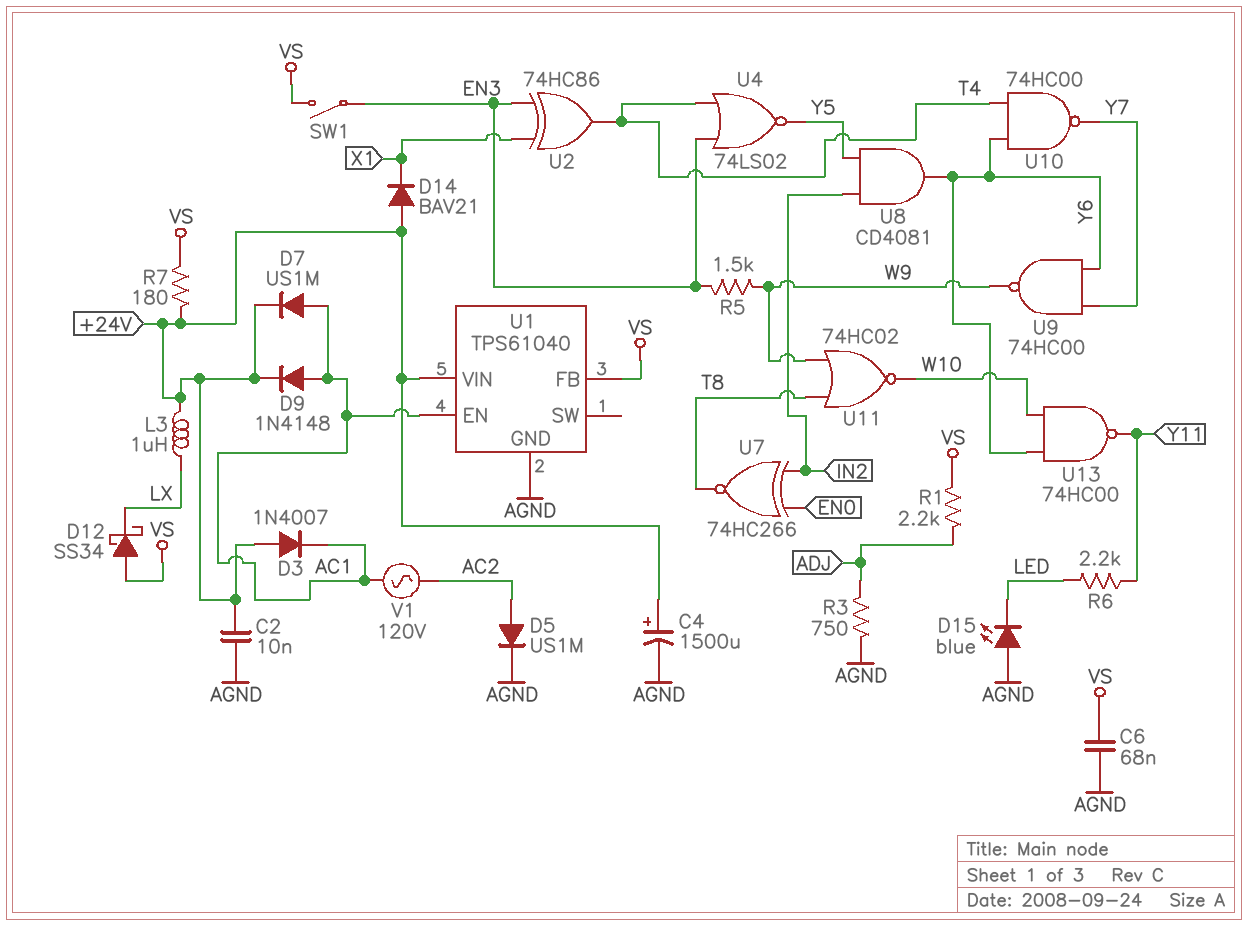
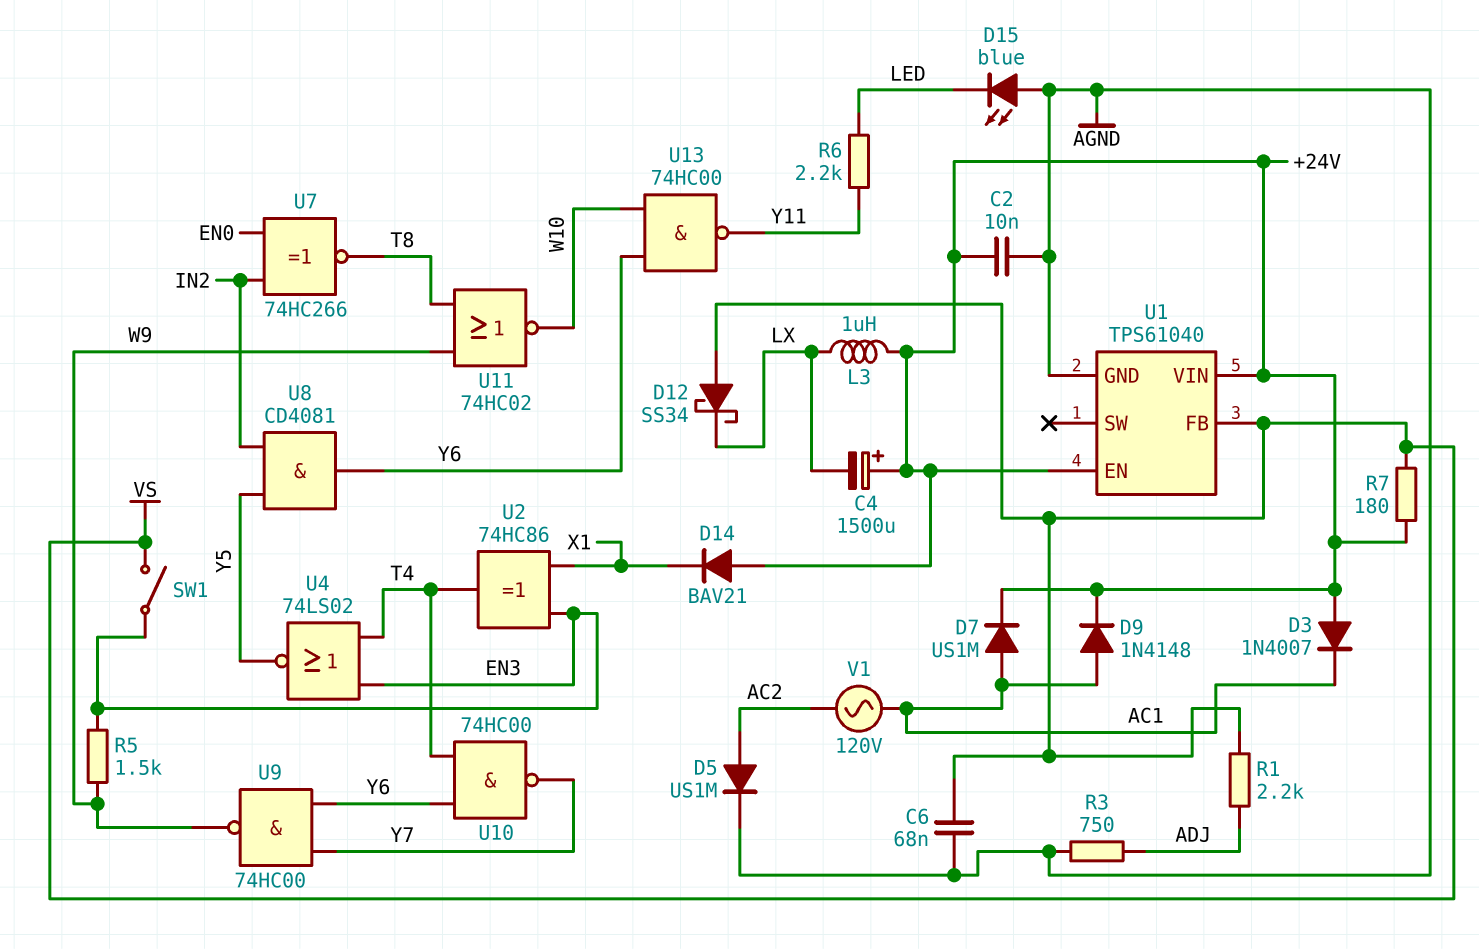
C4: 1500uF (plus +24V, minus AGND) -> 1500uF (plus +24V, minus LX)
U1 pin EN: AC1 -> +24V

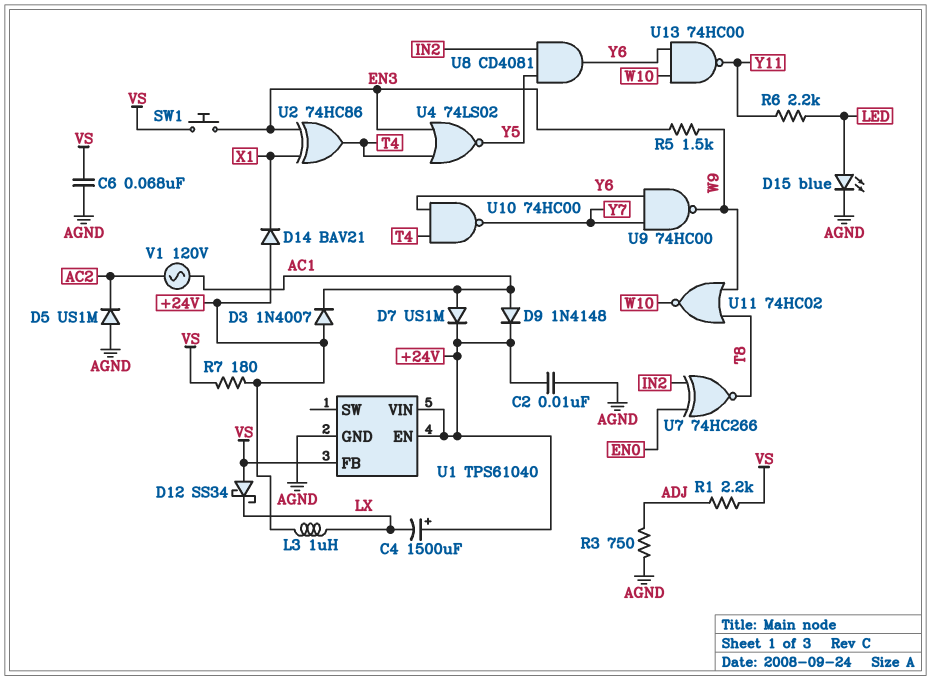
D5: diode US1M (A AC2, K AGND) -> diode US1M (A AGND, K AC2)
D15: LED blue (A AGND, K LED) -> LED blue (A LED, K AGND)
SW1: switch (EN3, VS) -> button (EN3, VS)

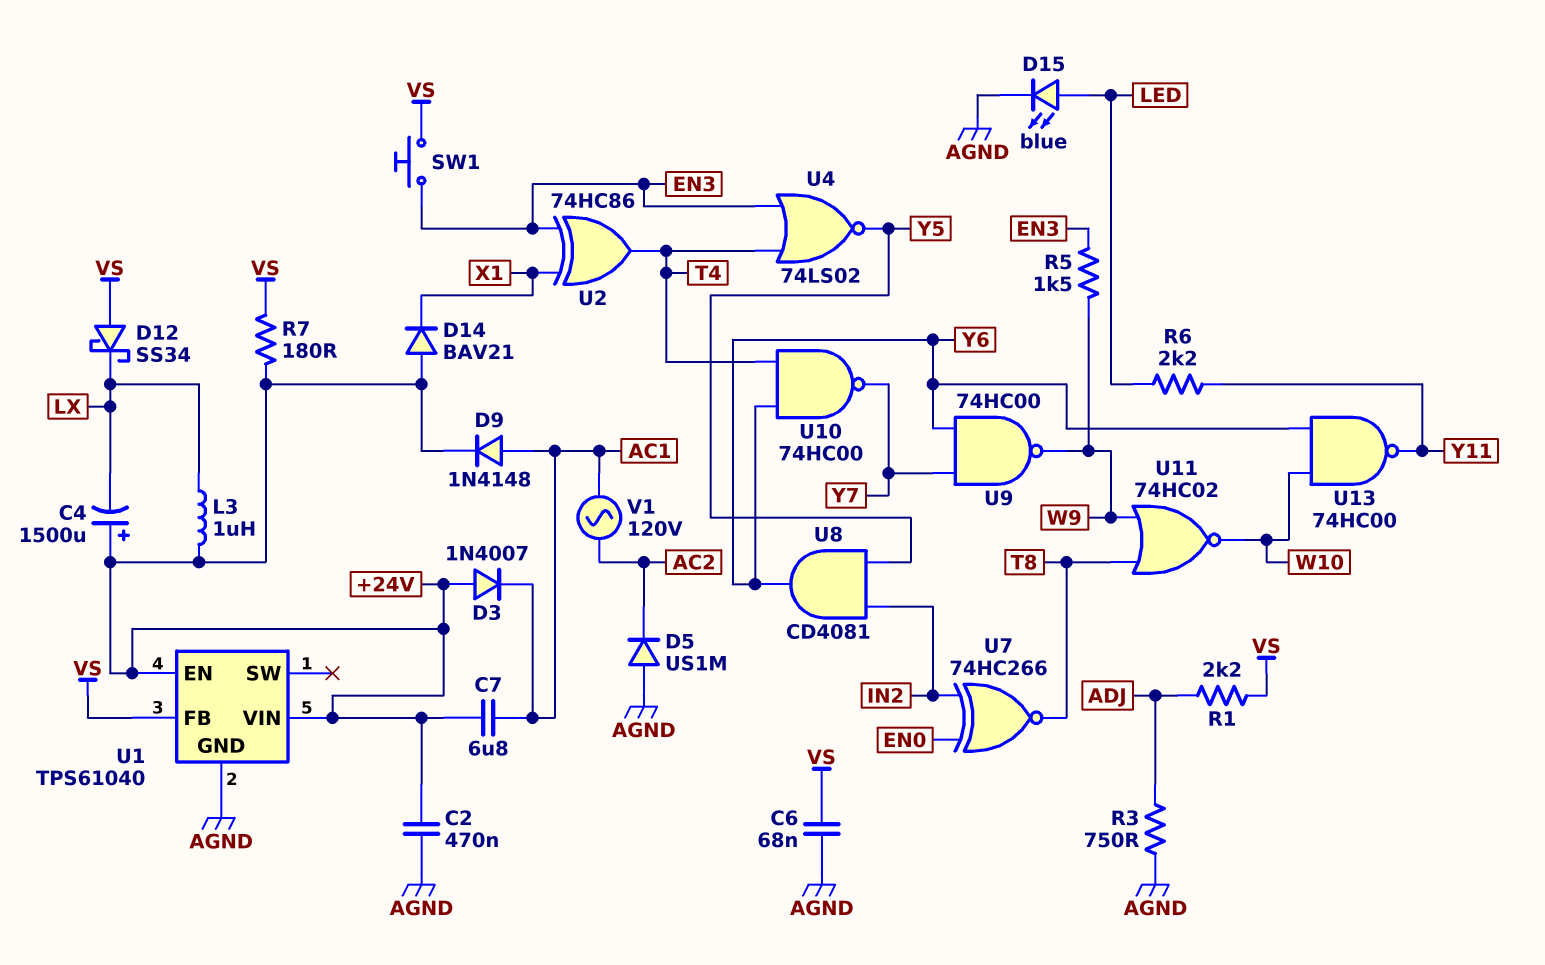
C2: 10nF (+24V, AGND) -> 470nF (+24V, AGND)
C7: none -> 6.8uF (+24V, AC1)
D7: diode US1M (A AC1, K +24V) -> none

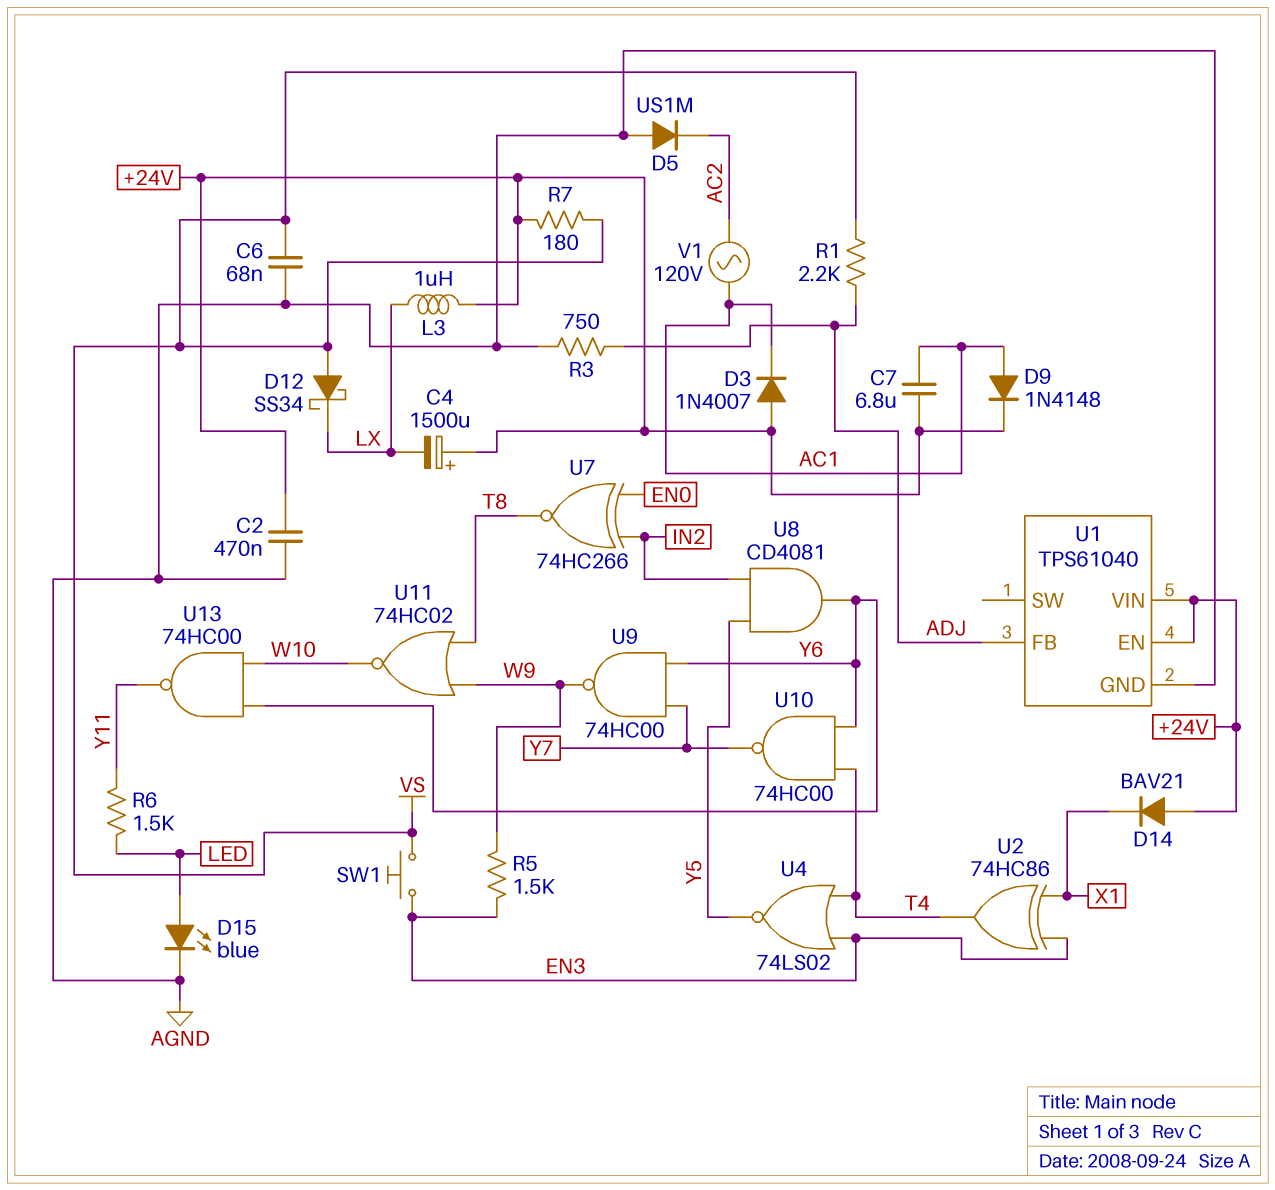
R6: 2.2k (LED, Y11) -> 1.5k (LED, Y11)
U1 pin FB: VS -> ADJ

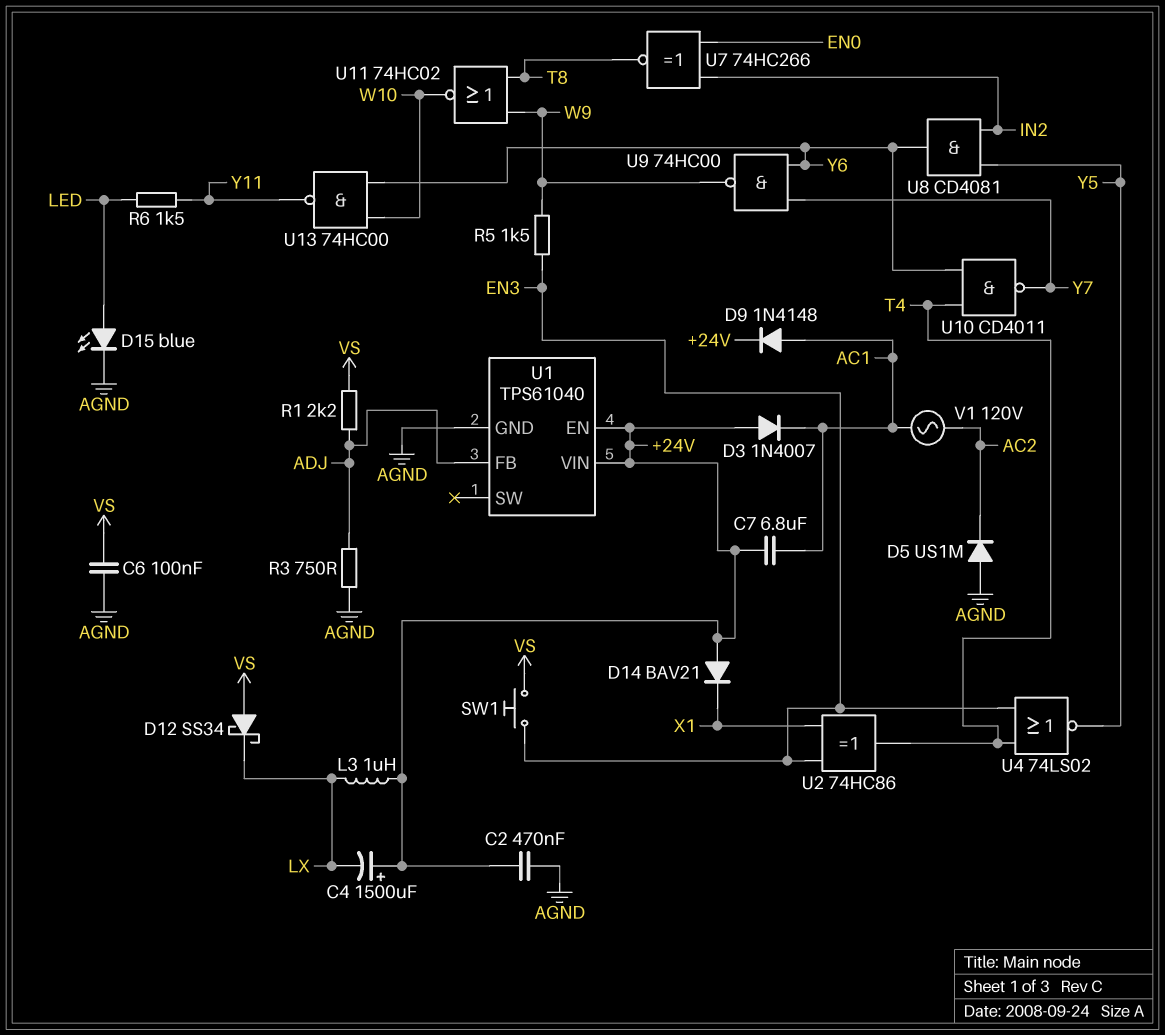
C6: 68nF (AGND, VS) -> 100nF (AGND, VS)
R7: 180 (+24V, VS) -> none
U10: NAND 74HC00 (in T4, in Y6, out Y7) -> NAND CD4011 (in T4, in Y6, out Y7)

